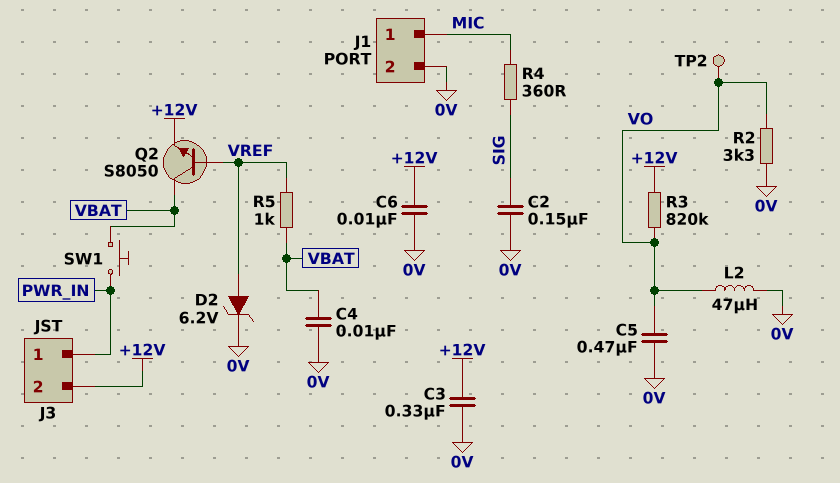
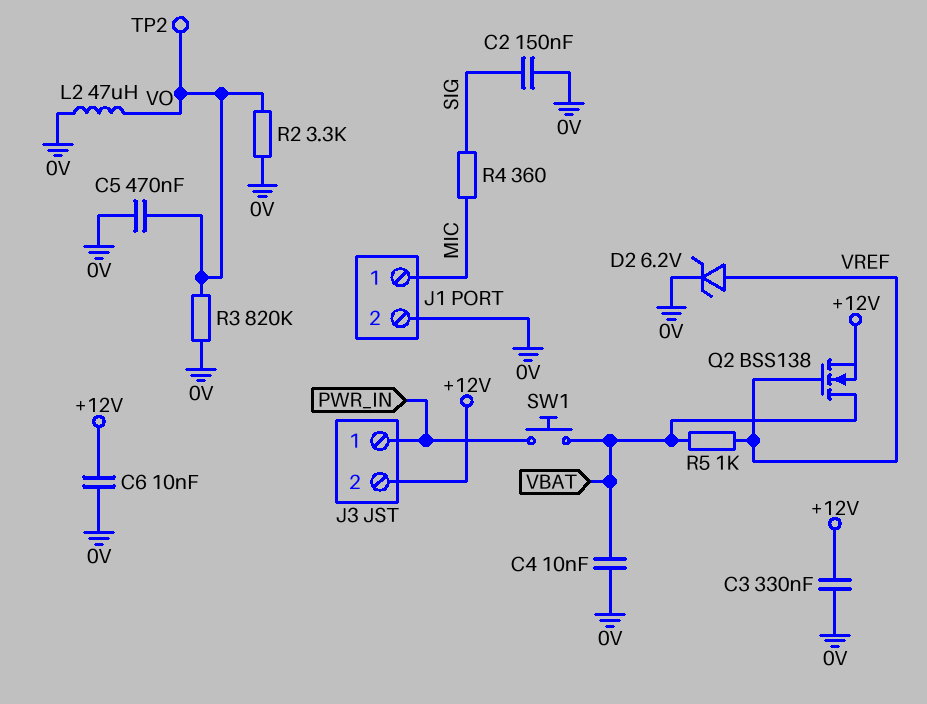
Q2: NPN S8050 (B VREF, C VBAT, E +12V) -> NMOS BSS138 (G VREF, D VBAT, S +12V)
R3: 820k (+12V, VO) -> 820k (0V, VO)

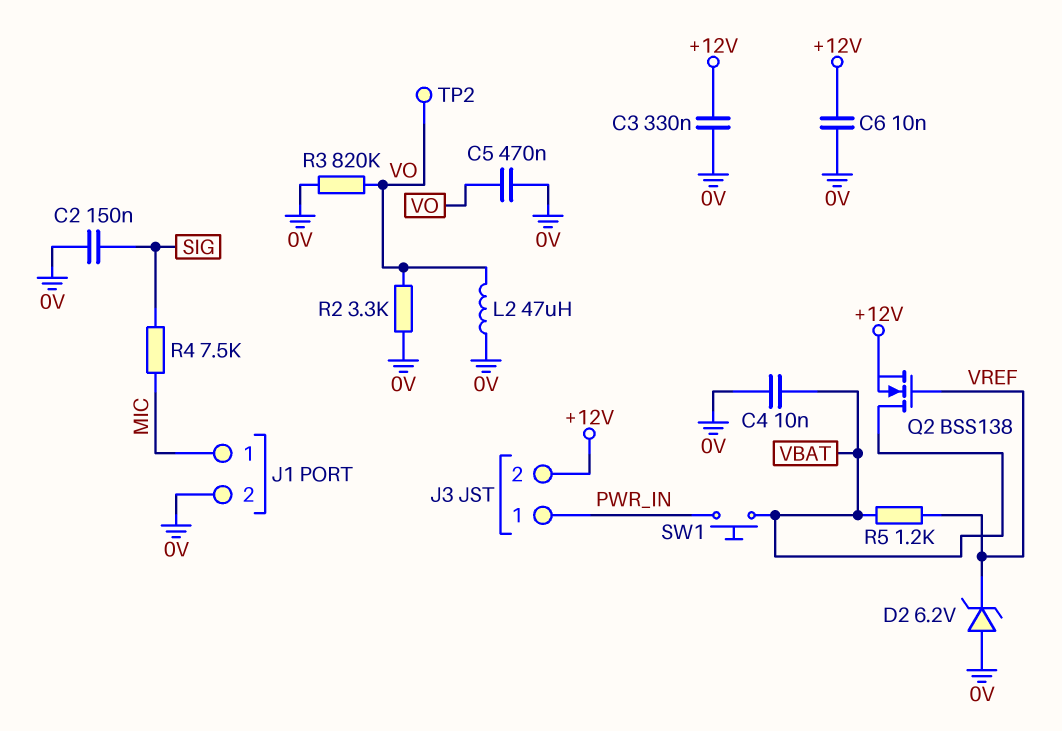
D2: zener 6.2V (A VREF, K 0V) -> zener 6.2V (A 0V, K VREF)
R4: 360 (MIC, SIG) -> 7.5k (MIC, SIG)
R5: 1k (VBAT, VREF) -> 1.2k (VBAT, VREF)

